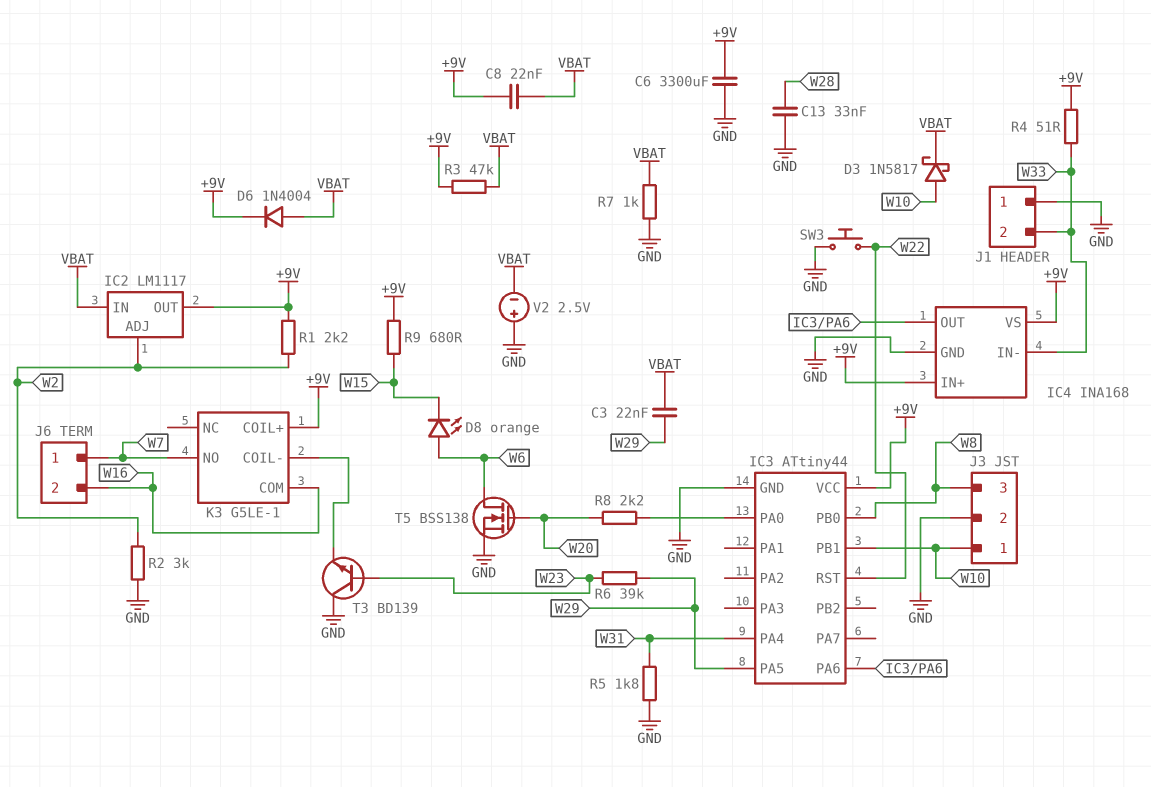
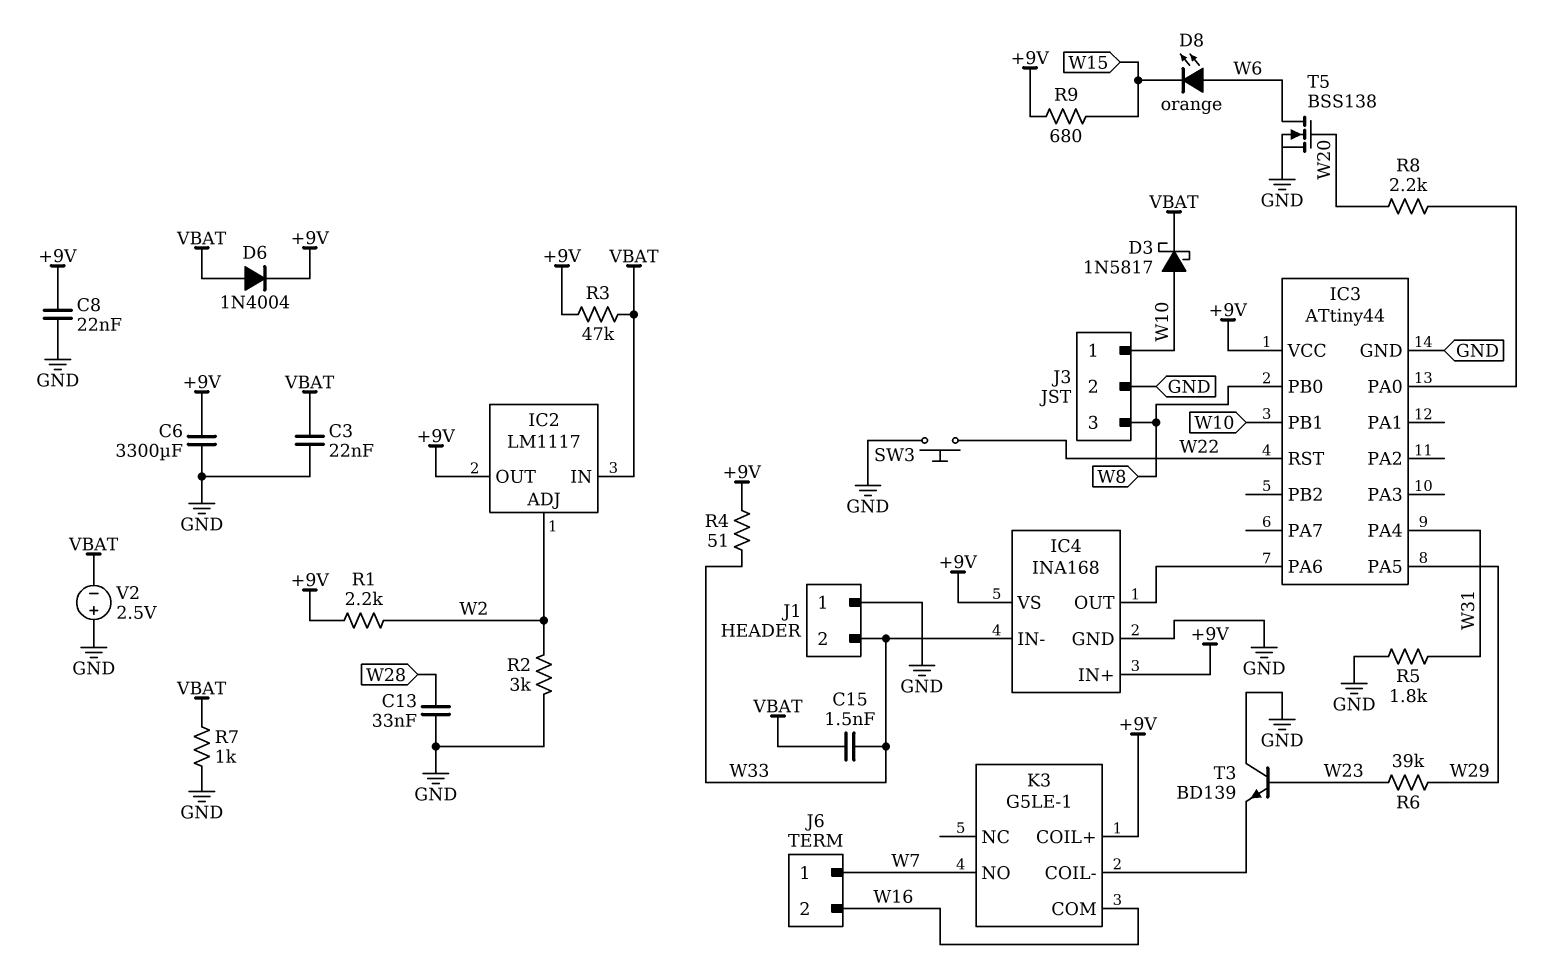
C3: 22nF (VBAT, W29) -> 22nF (GND, VBAT)
C8: 22nF (+9V, VBAT) -> 22nF (+9V, GND)
C15: none -> 1.5nF (VBAT, W33)

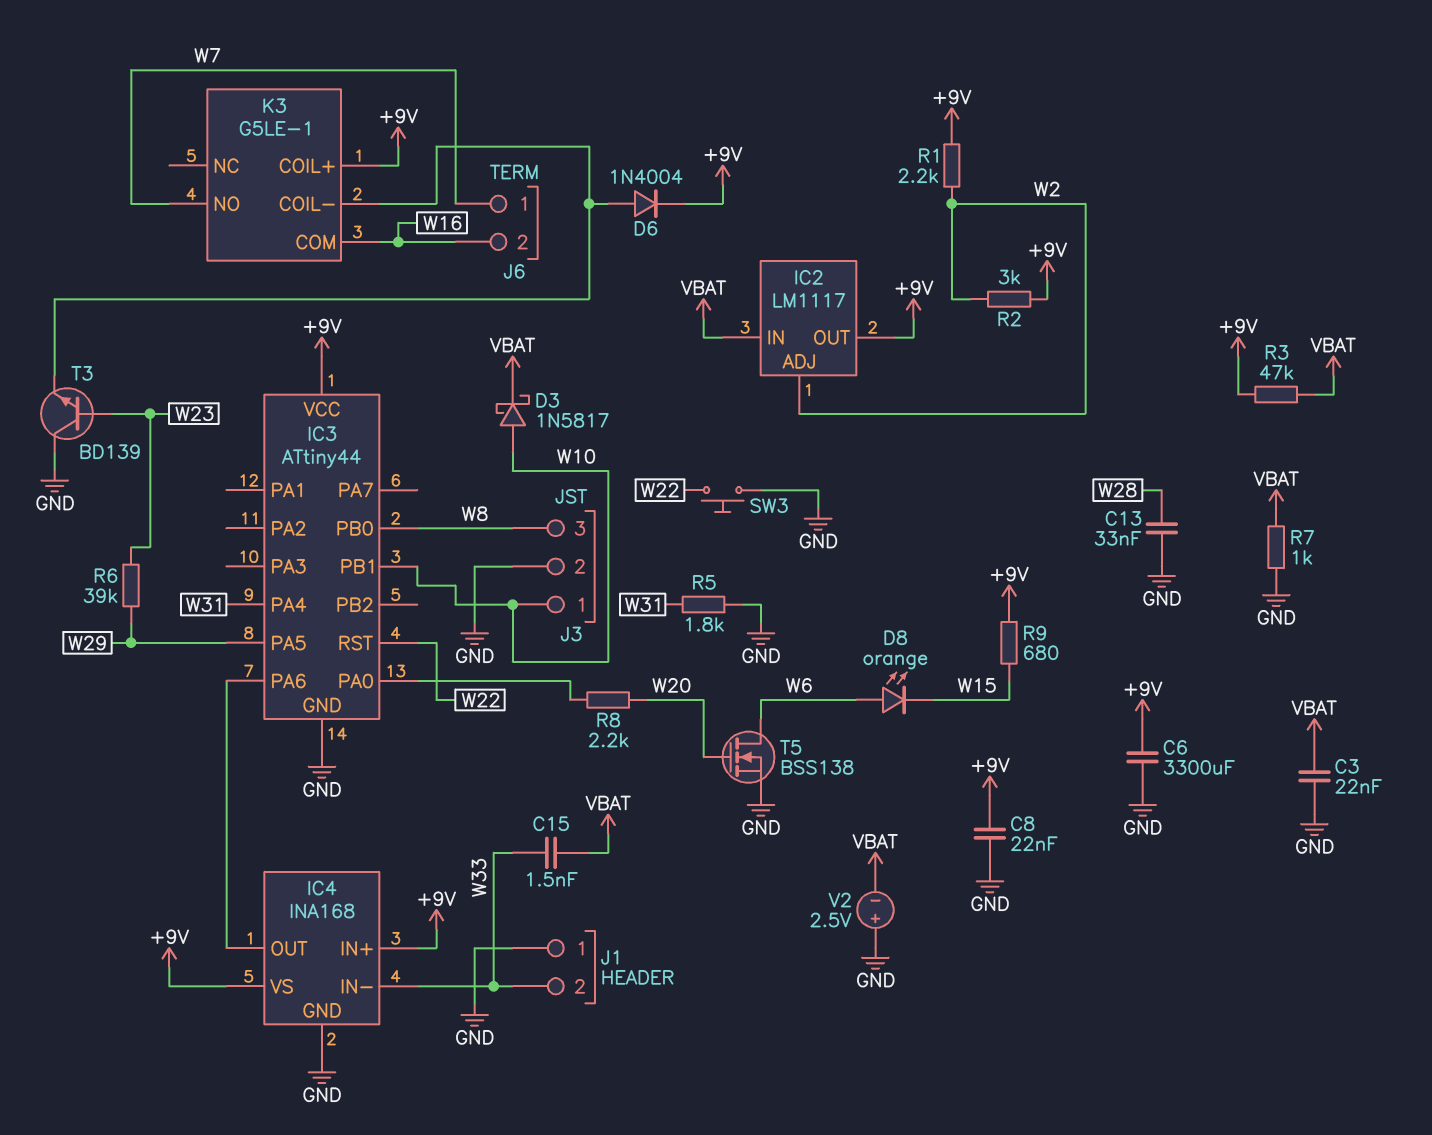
D6: diode 1N4004 (A VBAT, K +9V) -> diode 1N4004 (A K3/COIL-, K +9V)
R2: 3k (GND, W2) -> 3k (+9V, W2)
R4: 51 (+9V, W33) -> none

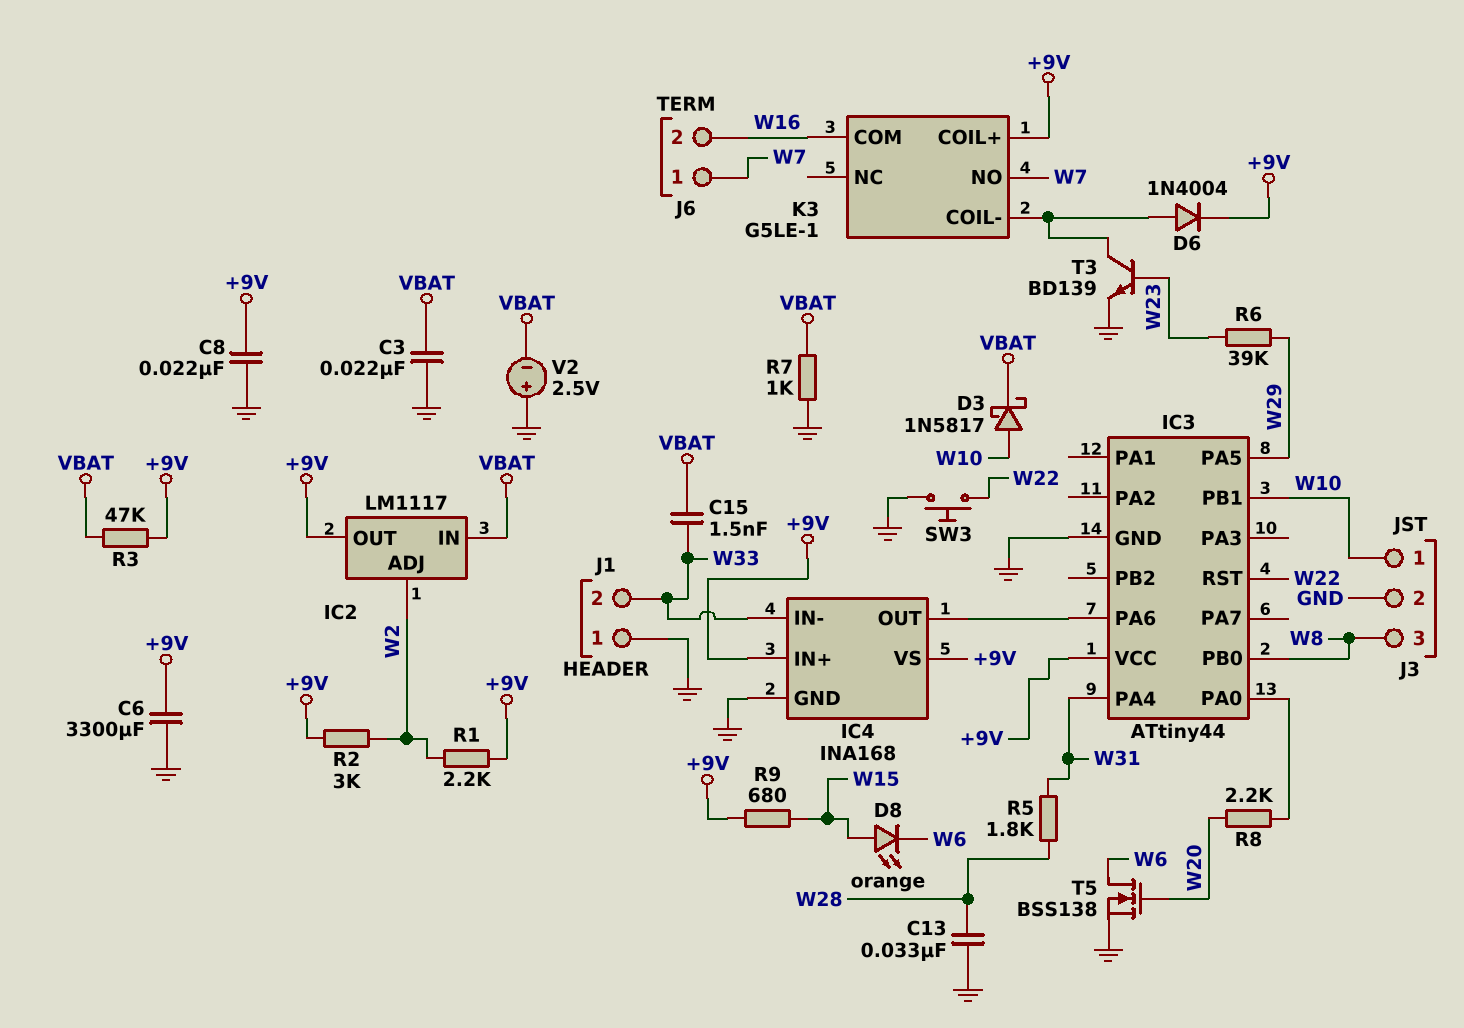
D8: LED orange (A W6, K W15) -> LED orange (A W15, K W6)
R5: 1.8k (GND, W31) -> 1.8k (W28, W31)
T3: NPN BD139 (B W23, C GND, E K3/COIL-) -> NPN BD139 (B W23, C K3/COIL-, E GND)

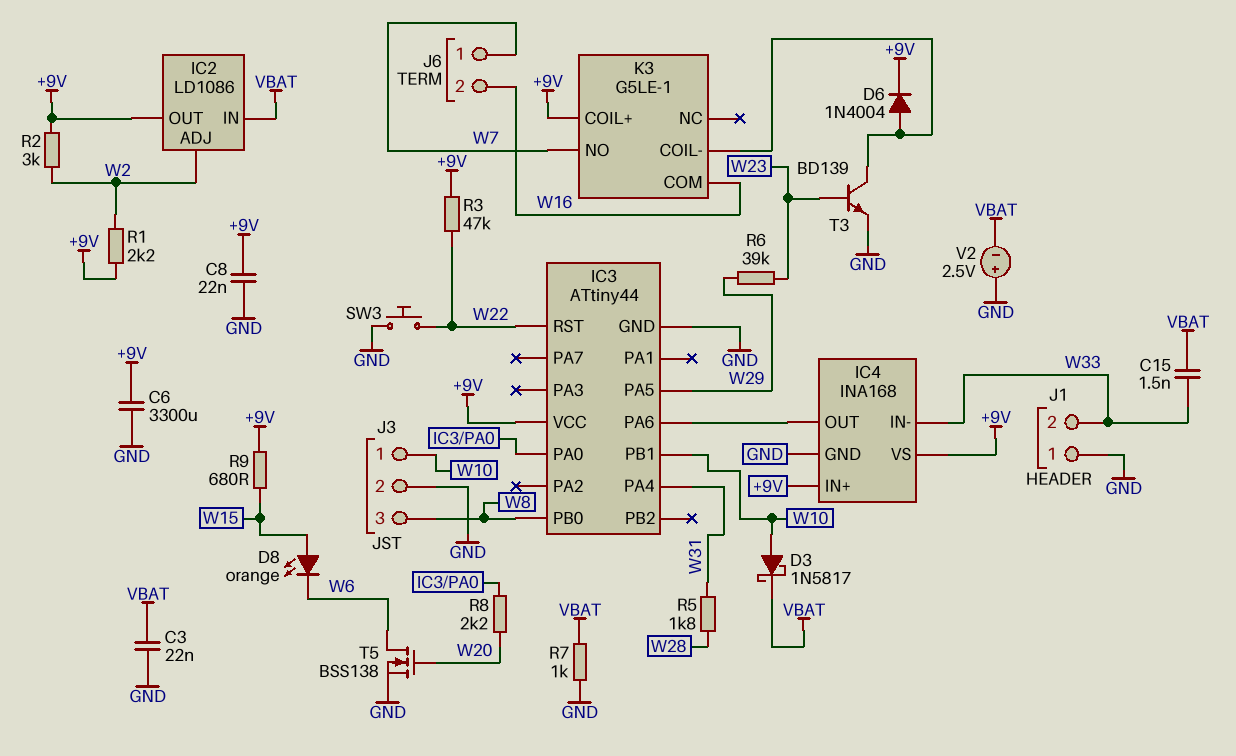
C13: 33nF (GND, W28) -> none
IC2: LM1117 -> LD1086
R3: 47k (+9V, VBAT) -> 47k (+9V, W22)

